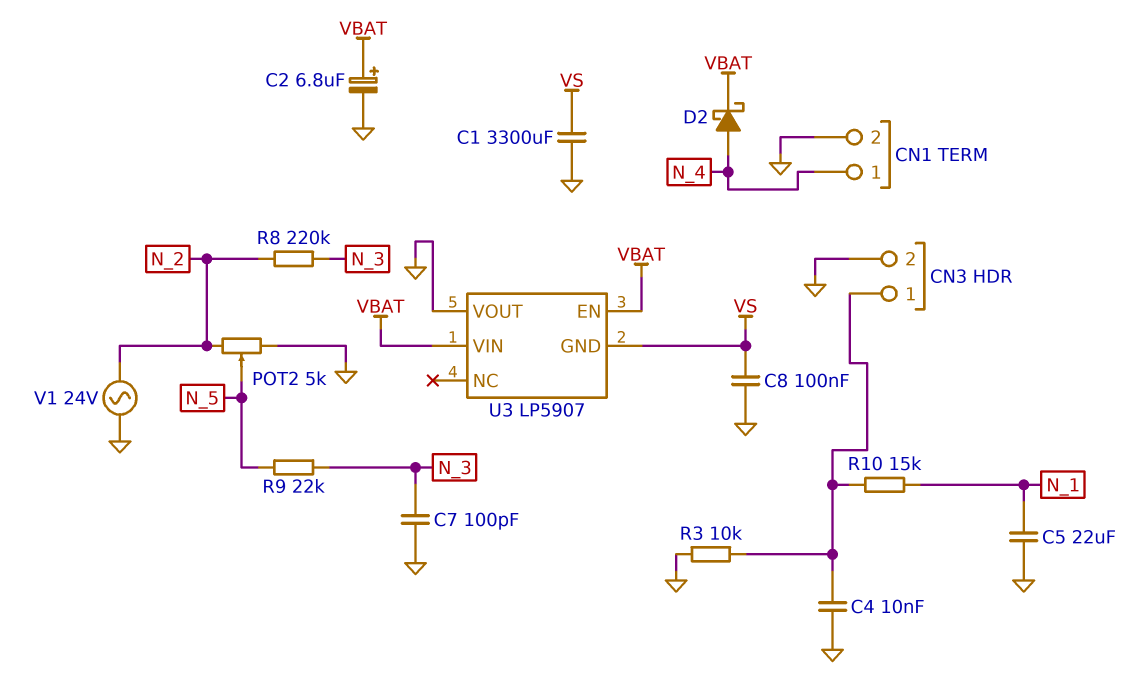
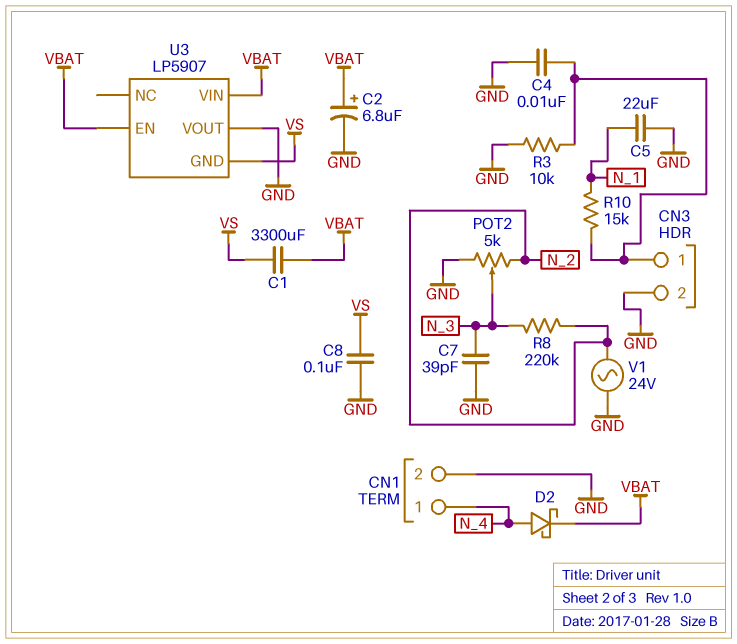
C1: 3300uF (GND, VS) -> 3300uF (VBAT, VS)
C7: 100pF (GND, N_3) -> 39pF (GND, N_3)
POT2: 5k (GND, N_2, wiper N_5) -> 5k (GND, N_2, wiper N_3)
R9: 22k (N_3, N_5) -> none

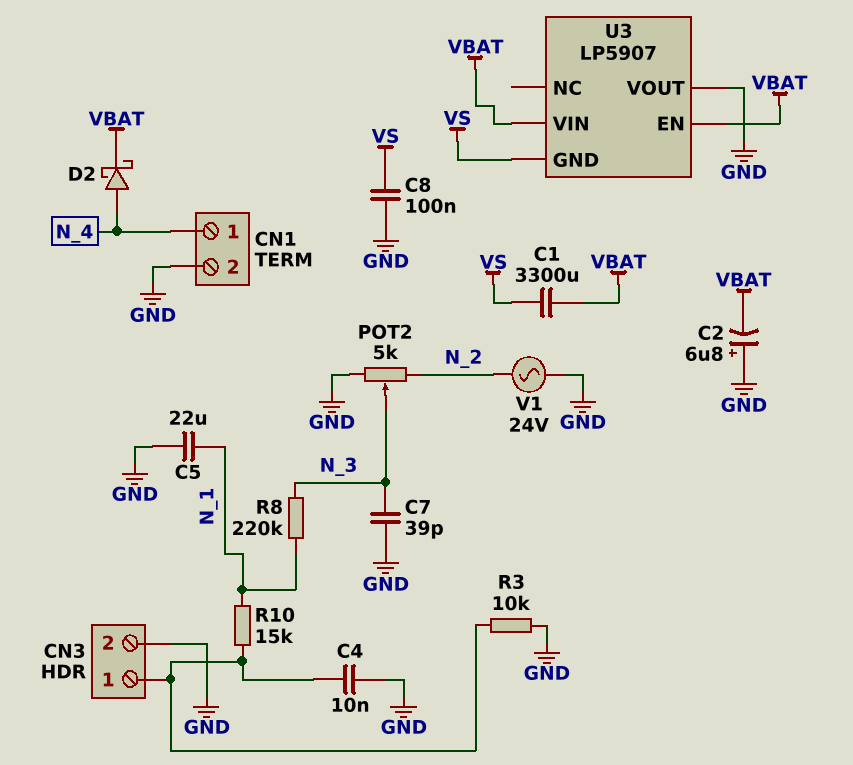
C2: 6.8uF (plus VBAT, minus GND) -> 6.8uF (plus GND, minus VBAT)
R8: 220k (N_2, N_3) -> 220k (N_1, N_3)

